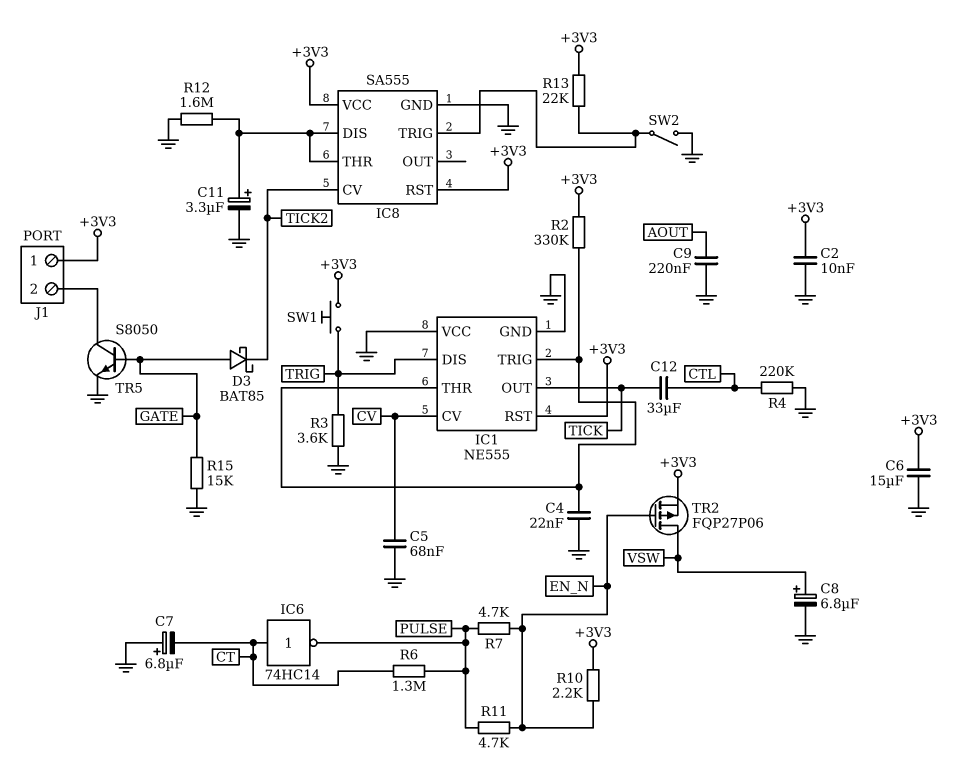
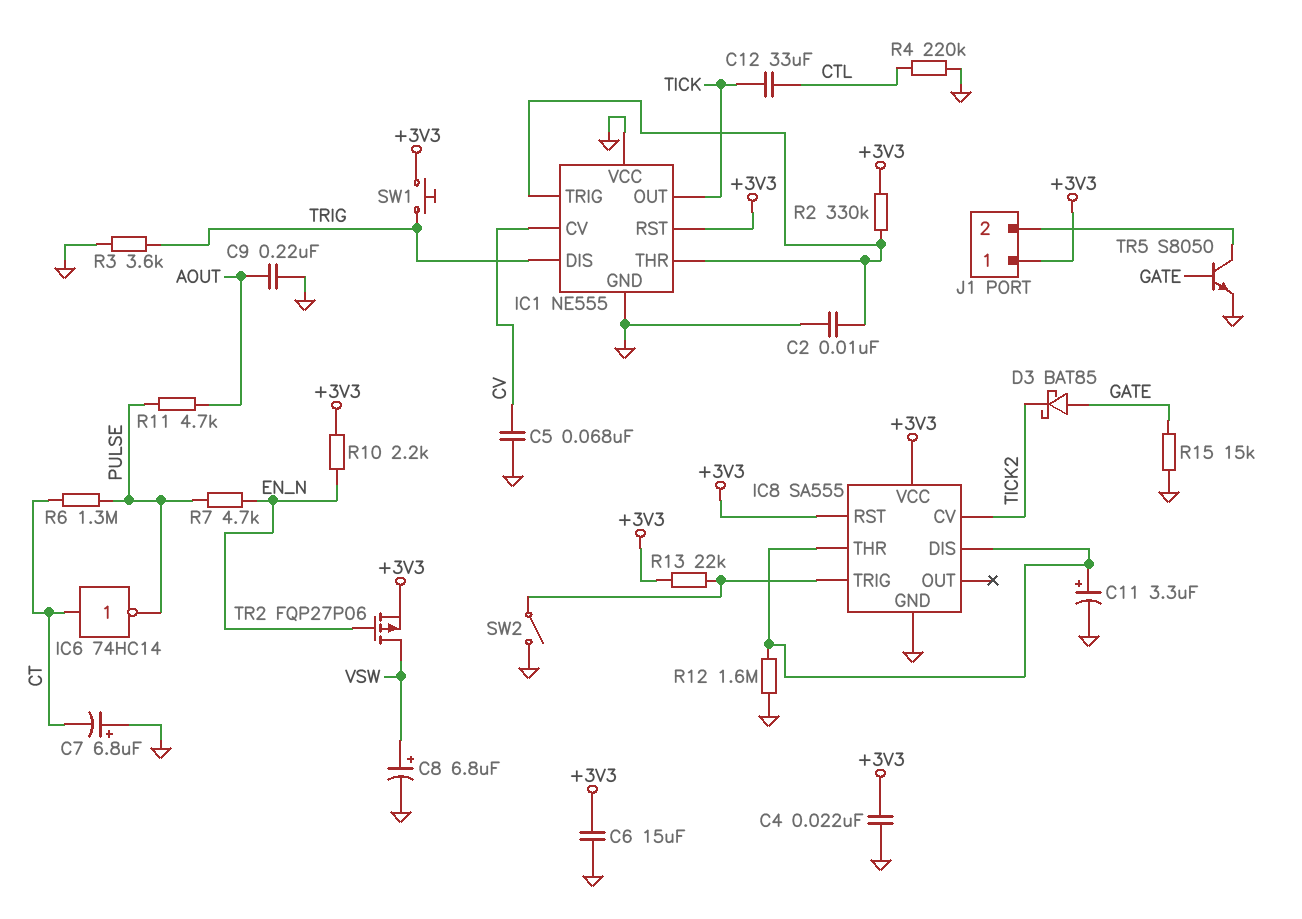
C2: 10nF (+3V3, GND) -> 10nF (GND, IC1/THR)
C4: 22nF (GND, IC1/THR) -> 22nF (+3V3, GND)
R11: 4.7k (EN_N, PULSE) -> 4.7k (AOUT, PULSE)

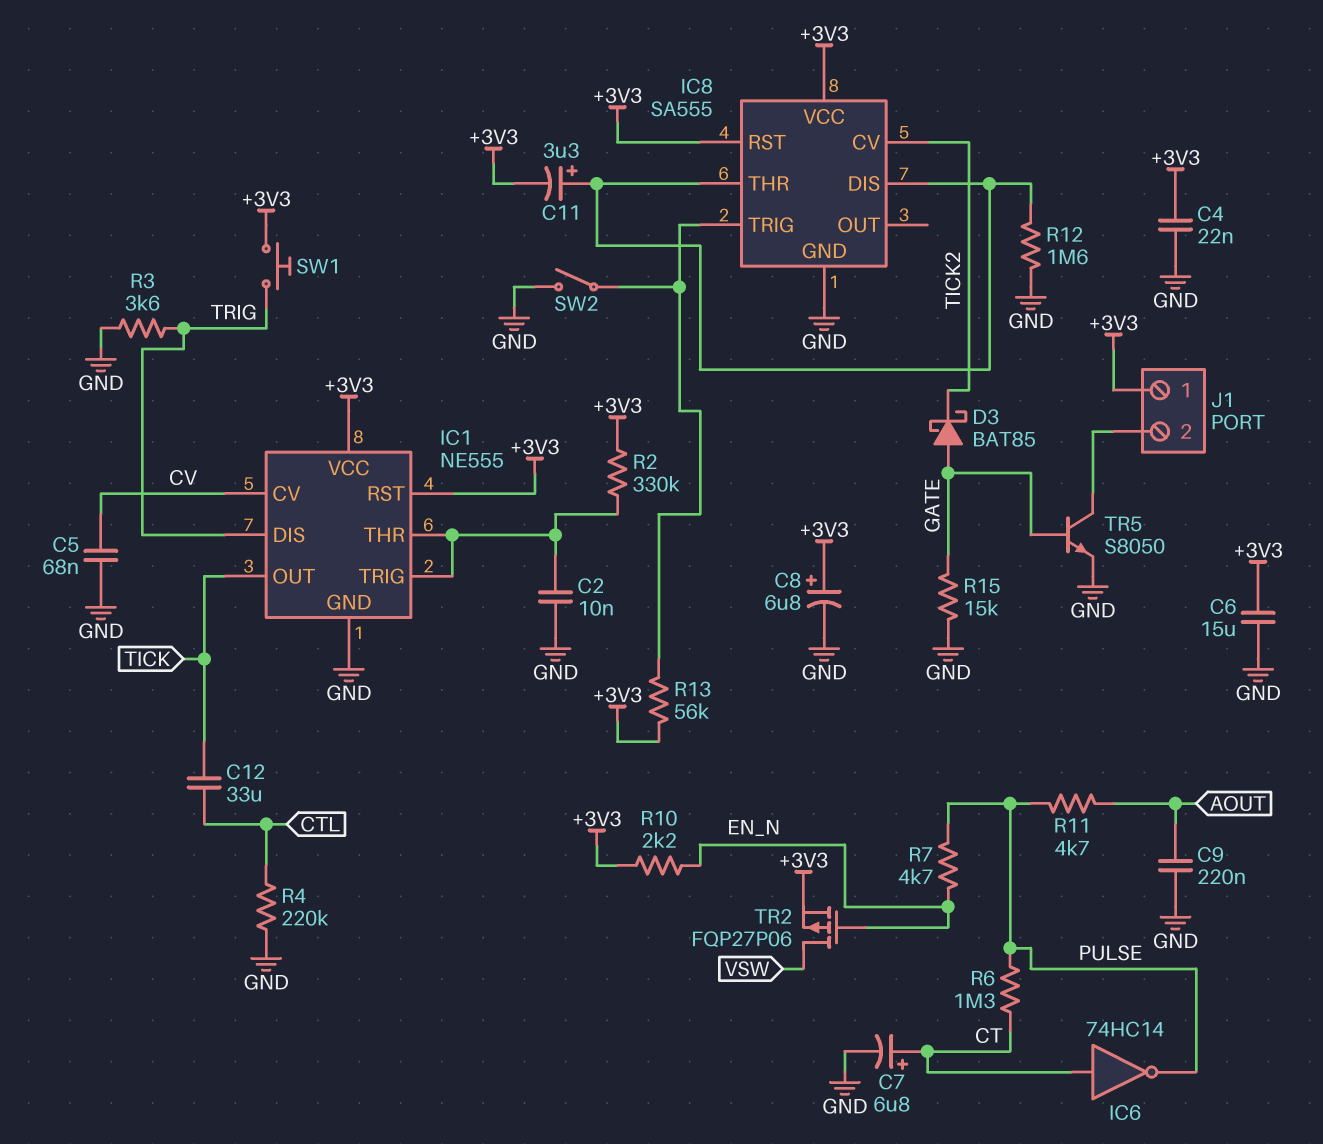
C7: 6.8uF (plus GND, minus CT) -> 6.8uF (plus CT, minus GND)
C8: 6.8uF (plus VSW, minus GND) -> 6.8uF (plus +3V3, minus GND)
C11: 3.3uF (plus IC8/DIS, minus GND) -> 3.3uF (plus IC8/DIS, minus +3V3)
IC1 pin VCC: GND -> +3V3
R13: 22k (+3V3, IC8/TRIG) -> 56k (+3V3, IC8/TRIG)

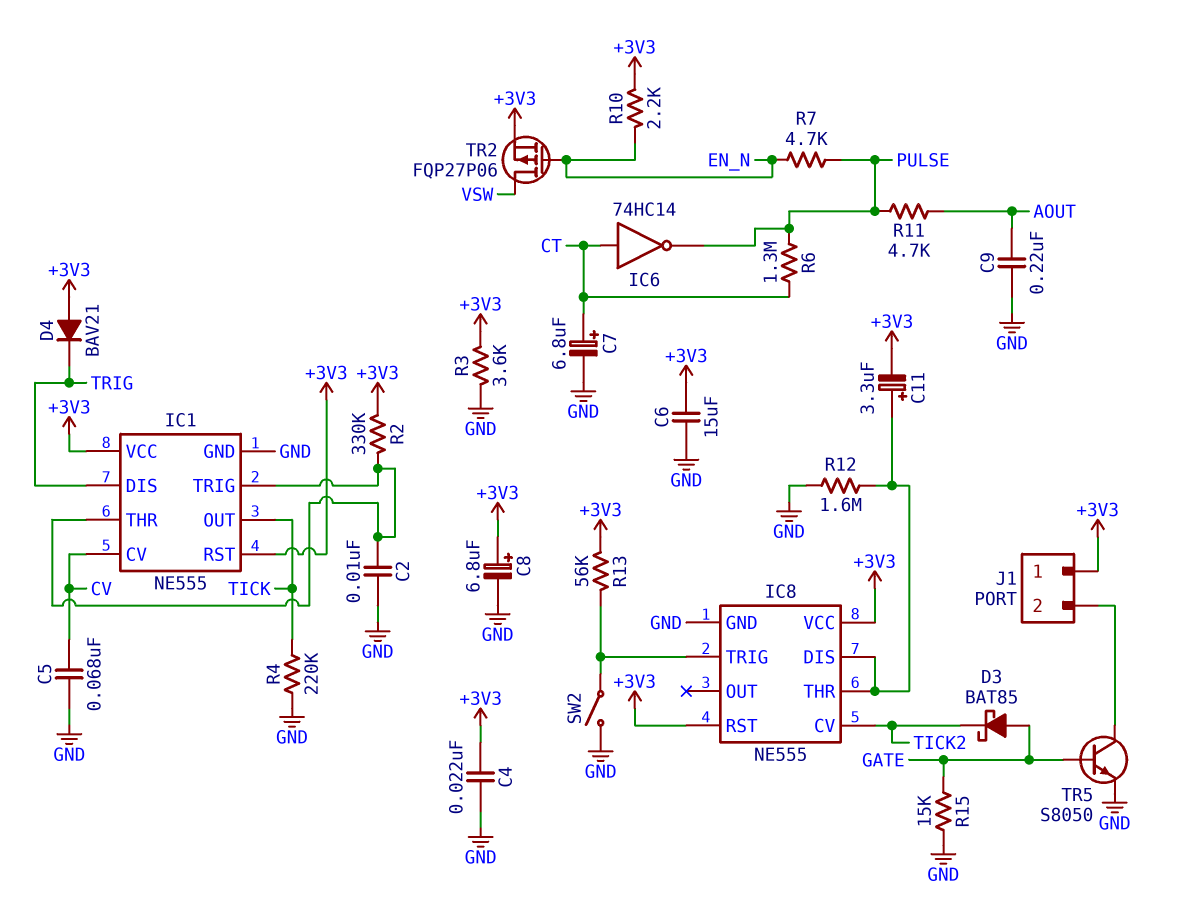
C12: 33uF (CTL, TICK) -> none
D4: none -> diode BAV21 (A +3V3, K TRIG)
IC8: SA555 -> NE555
R3: 3.6k (GND, TRIG) -> 3.6k (+3V3, GND)
R4: 220k (CTL, GND) -> 220k (GND, TICK)
SW1: button (+3V3, TRIG) -> none

